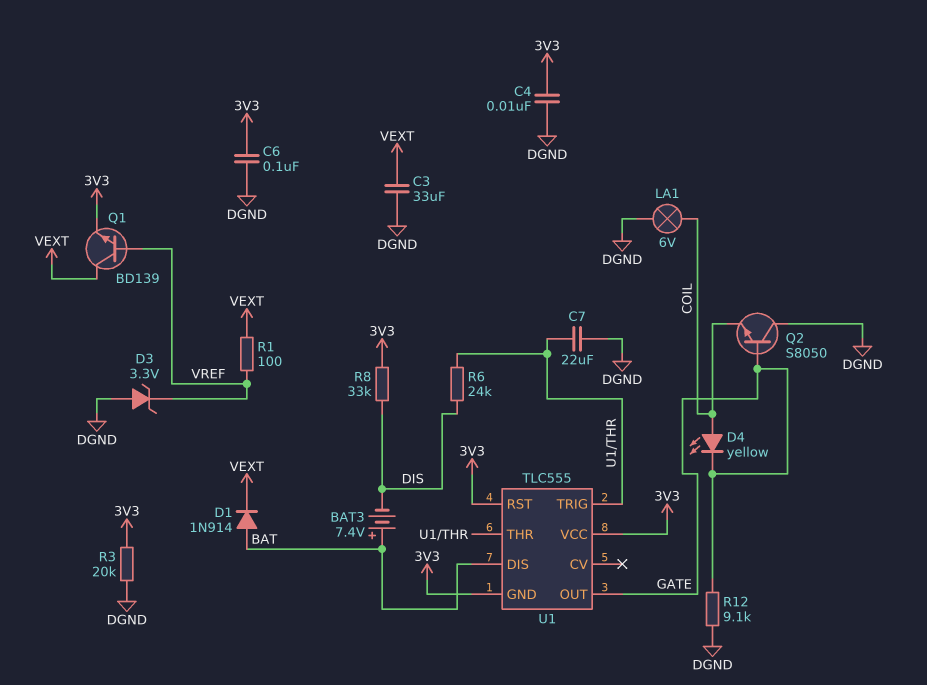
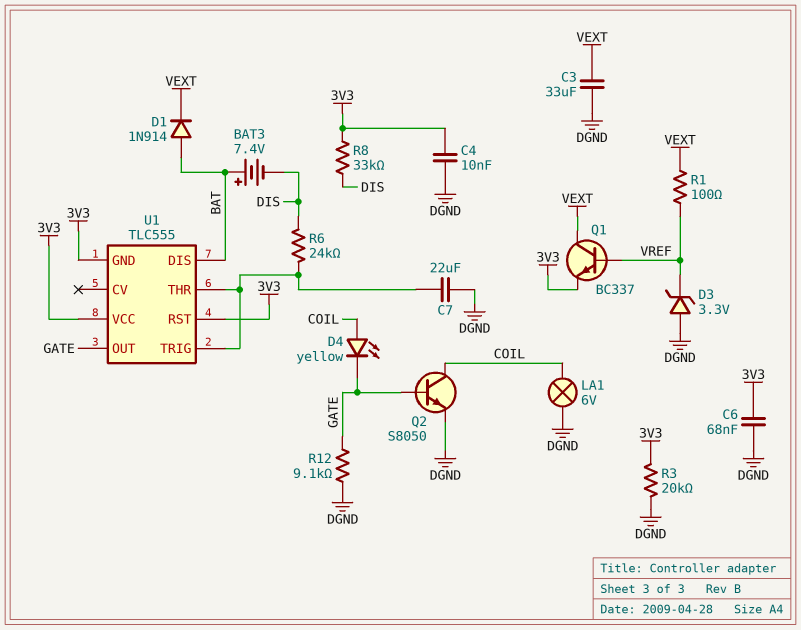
C6: 100nF (3V3, DGND) -> 68nF (3V3, DGND)
Q1: NPN BD139 (B VREF, C VEXT, E 3V3) -> NPN BC337 (B VREF, C VEXT, E 3V3)
Q2: NPN S8050 (B GATE, C DGND, E COIL) -> NPN S8050 (B GATE, C COIL, E DGND)

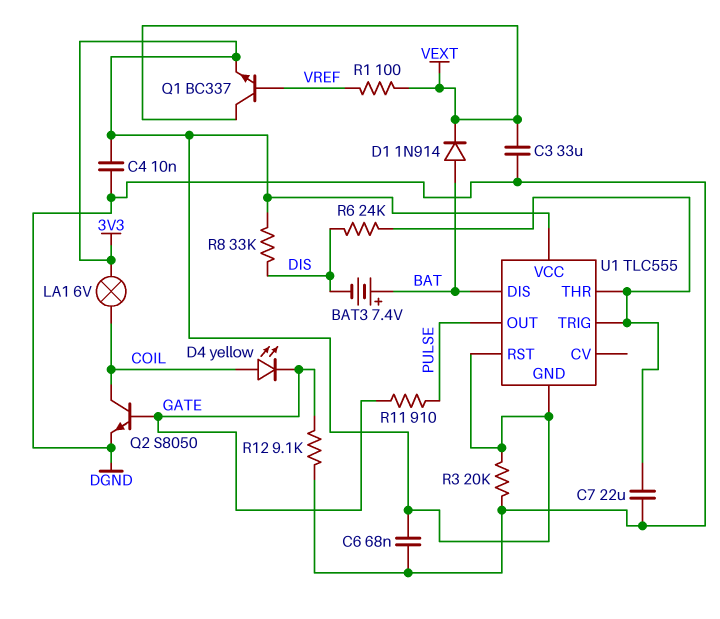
D3: zener 3.3V (A DGND, K VREF) -> none
LA1: lamp 6V (COIL, DGND) -> lamp 6V (3V3, COIL)
R11: none -> 910 (GATE, PULSE)
U1 pin OUT: GATE -> PULSE

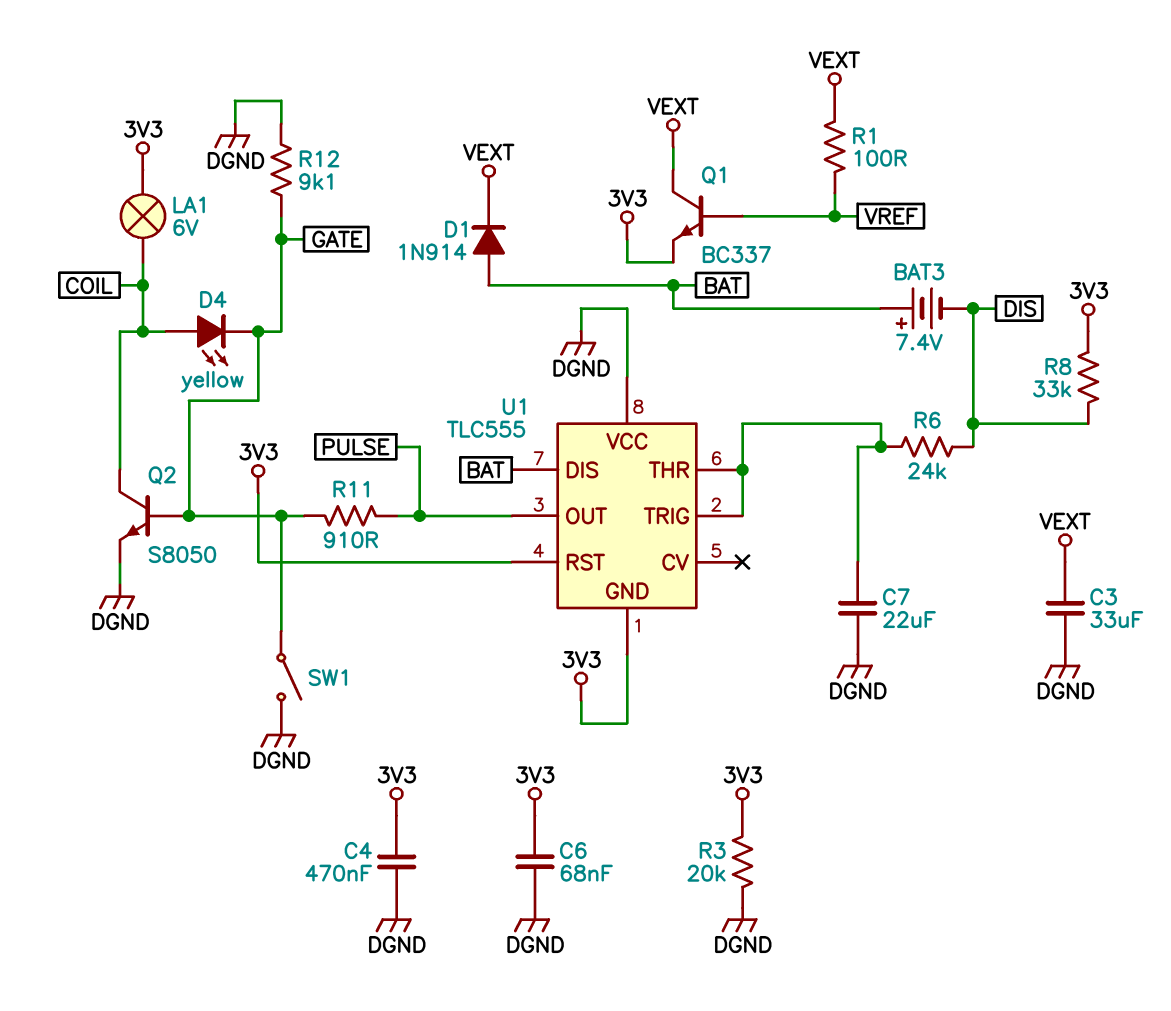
C4: 10nF (3V3, DGND) -> 470nF (3V3, DGND)
SW1: none -> switch (DGND, GATE)
U1 pin VCC: 3V3 -> DGND

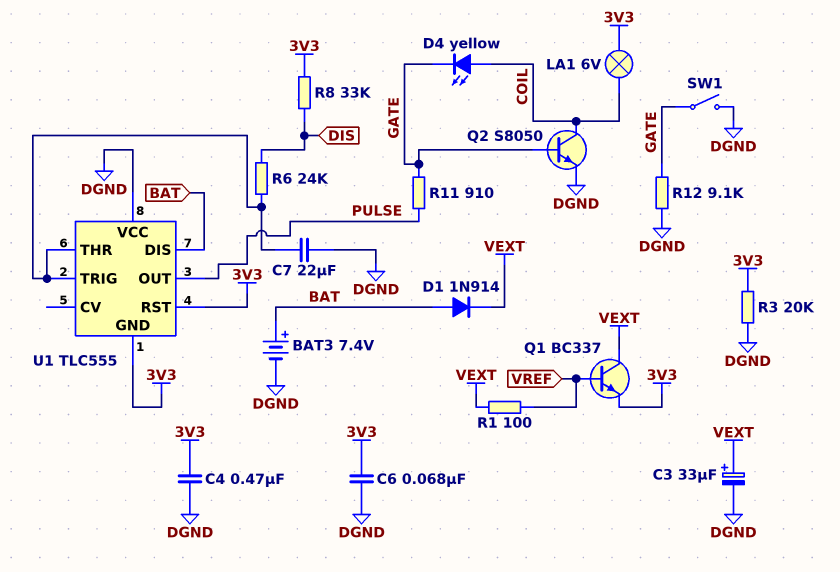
BAT3: 7.4V (plus BAT, minus DIS) -> 7.4V (plus BAT, minus DGND)
C3: 33uF (DGND, VEXT) -> 33uF (plus VEXT, minus DGND)

